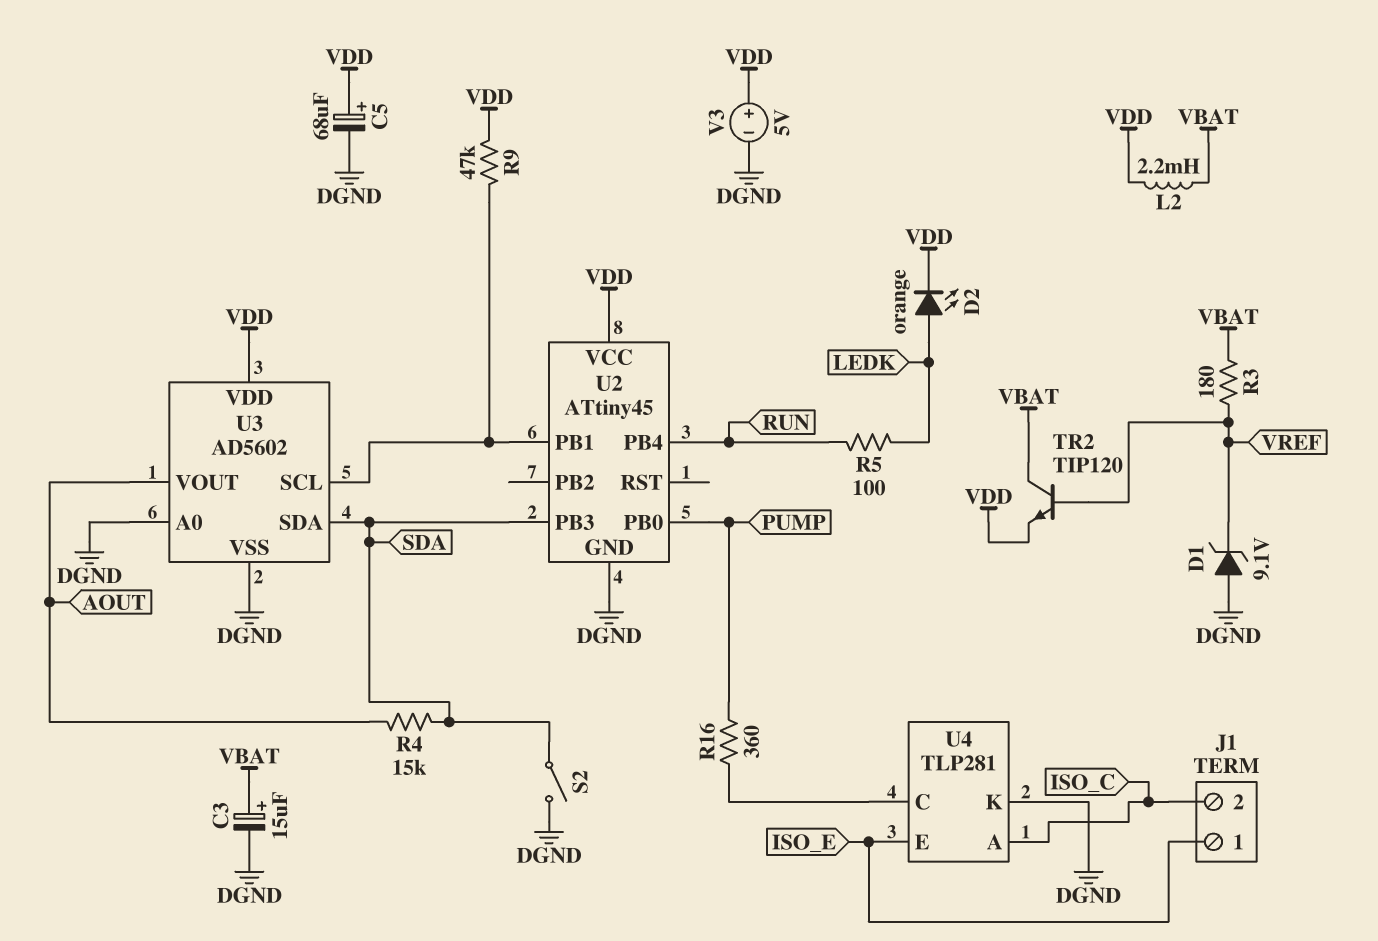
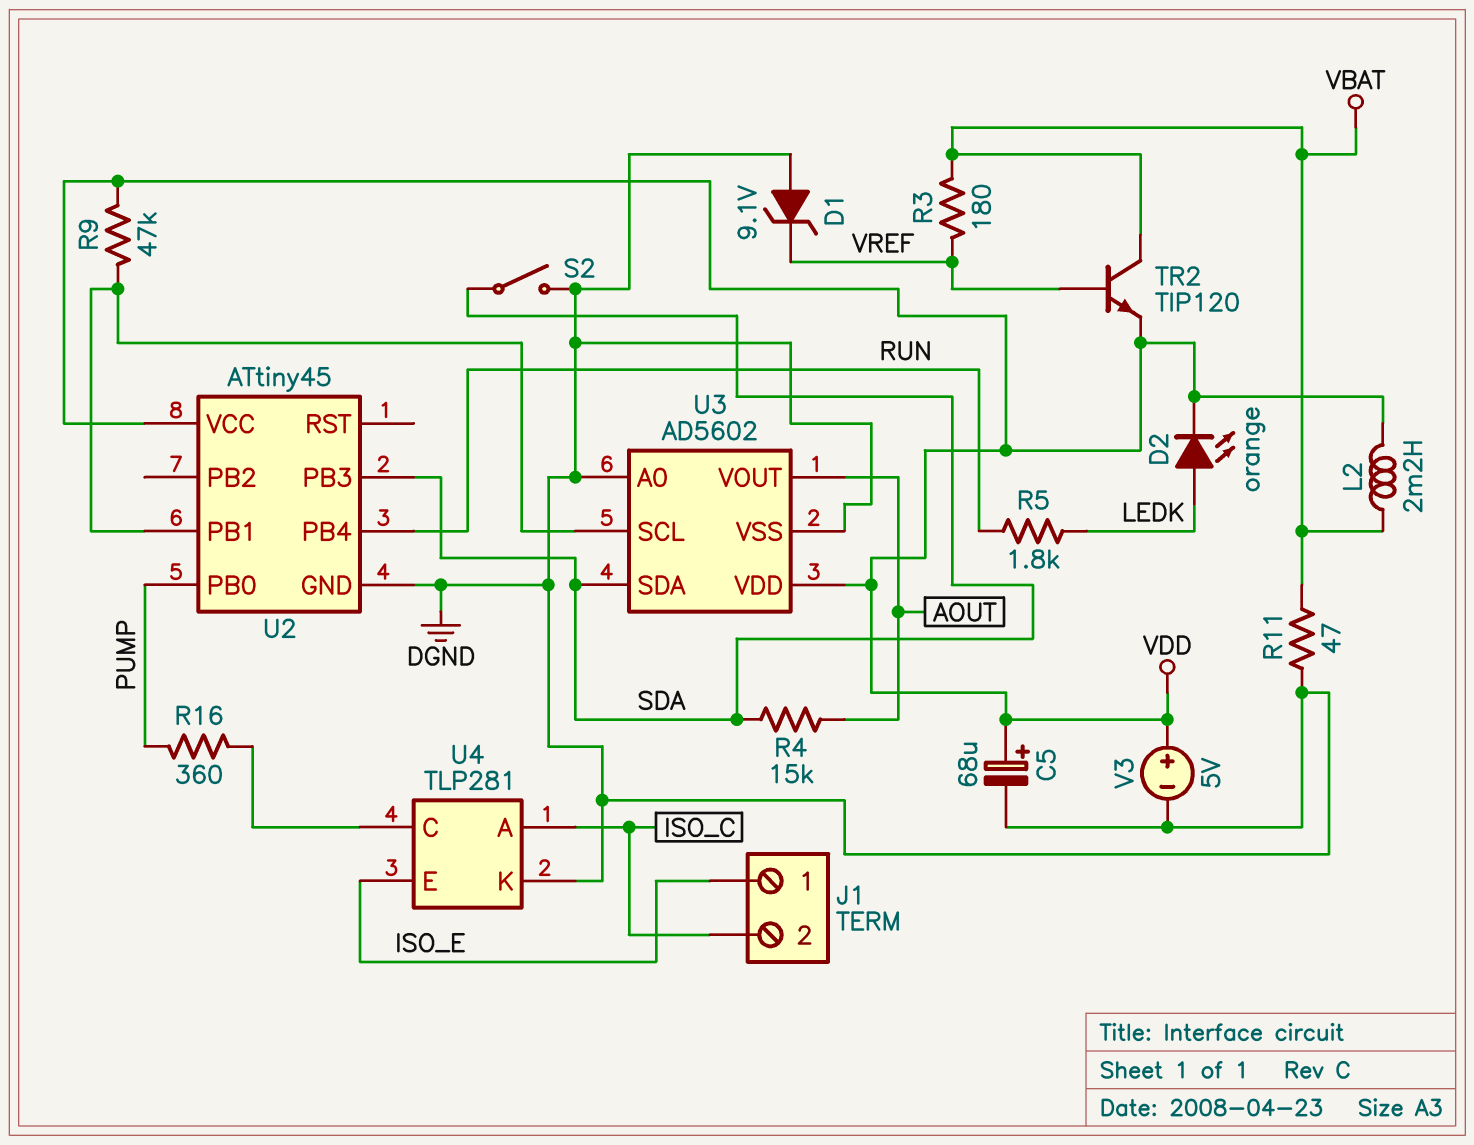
C3: 15uF (plus VBAT, minus DGND) -> none
R5: 100 (LEDK, RUN) -> 1.8k (LEDK, RUN)
R11: none -> 47 (DGND, VBAT)

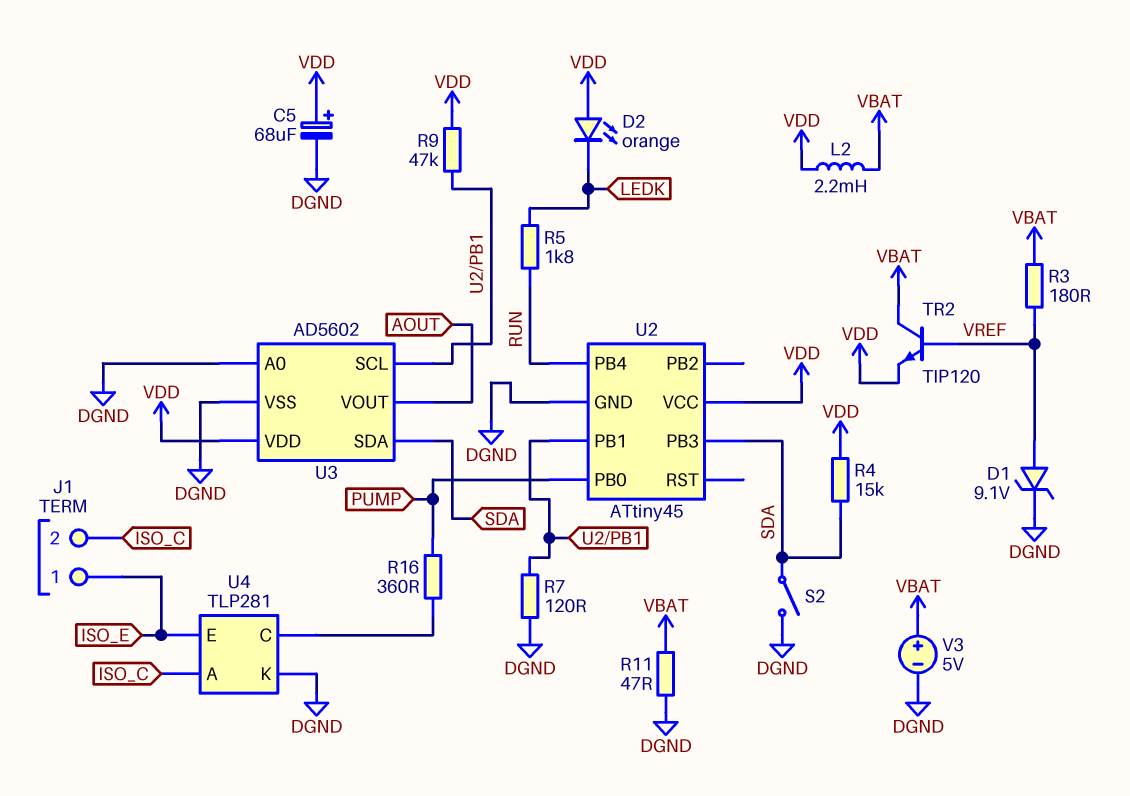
D1: zener 9.1V (A DGND, K VREF) -> zener 9.1V (A VREF, K DGND)
D2: LED orange (A LEDK, K VDD) -> LED orange (A VDD, K LEDK)
R4: 15k (AOUT, SDA) -> 15k (SDA, VDD)
R7: none -> 120 (DGND, U2/PB1)
V3: 5V (plus VDD, minus DGND) -> 5V (plus VBAT, minus DGND)

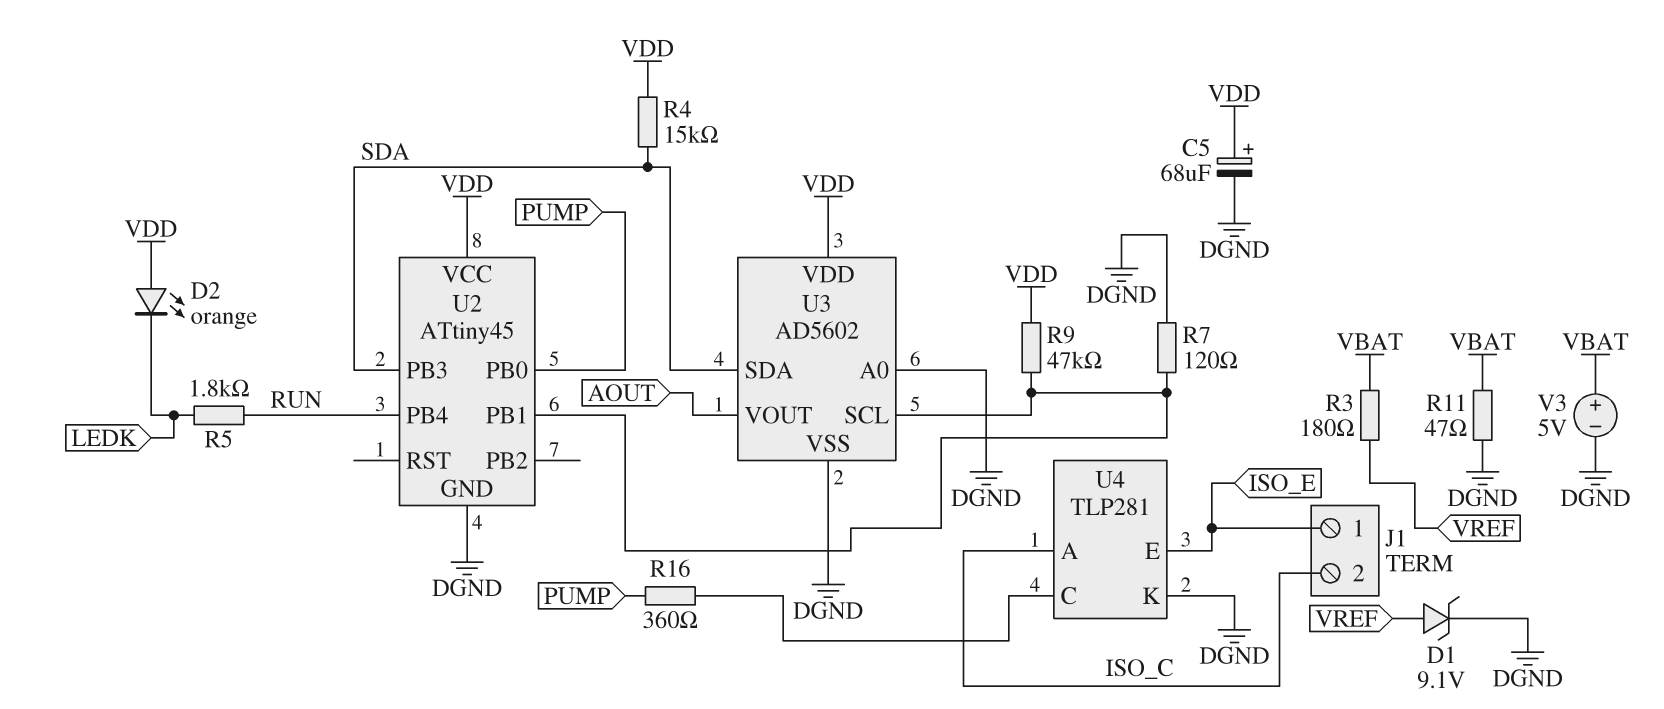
L2: 2.2mH (VBAT, VDD) -> none
S2: switch (DGND, SDA) -> none
TR2: NPN TIP120 (B VREF, C VBAT, E VDD) -> none

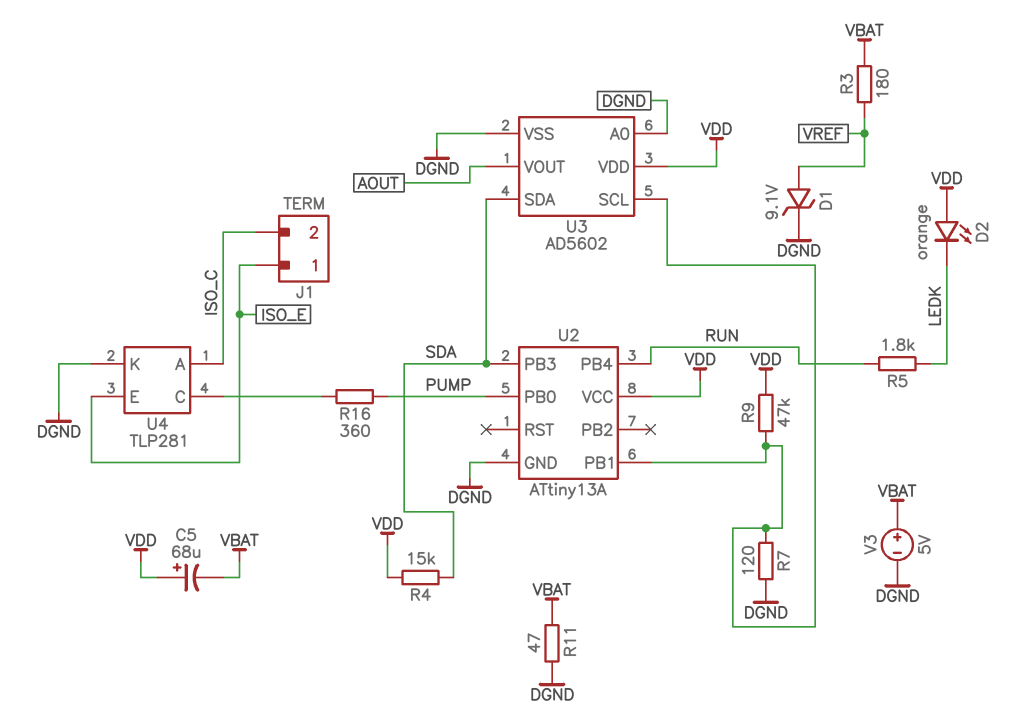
C5: 68uF (plus VDD, minus DGND) -> 68uF (plus VDD, minus VBAT)
U2: ATtiny45 -> ATtiny13A

